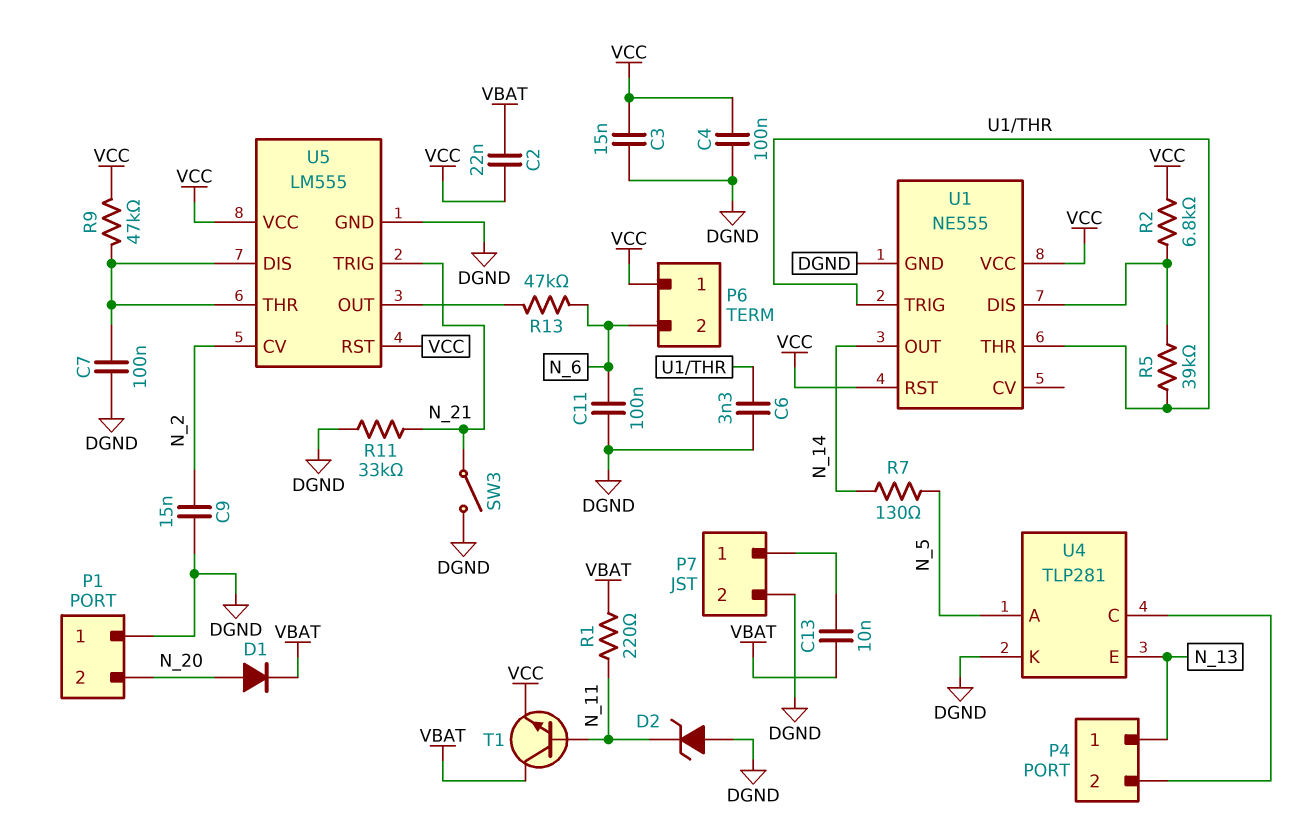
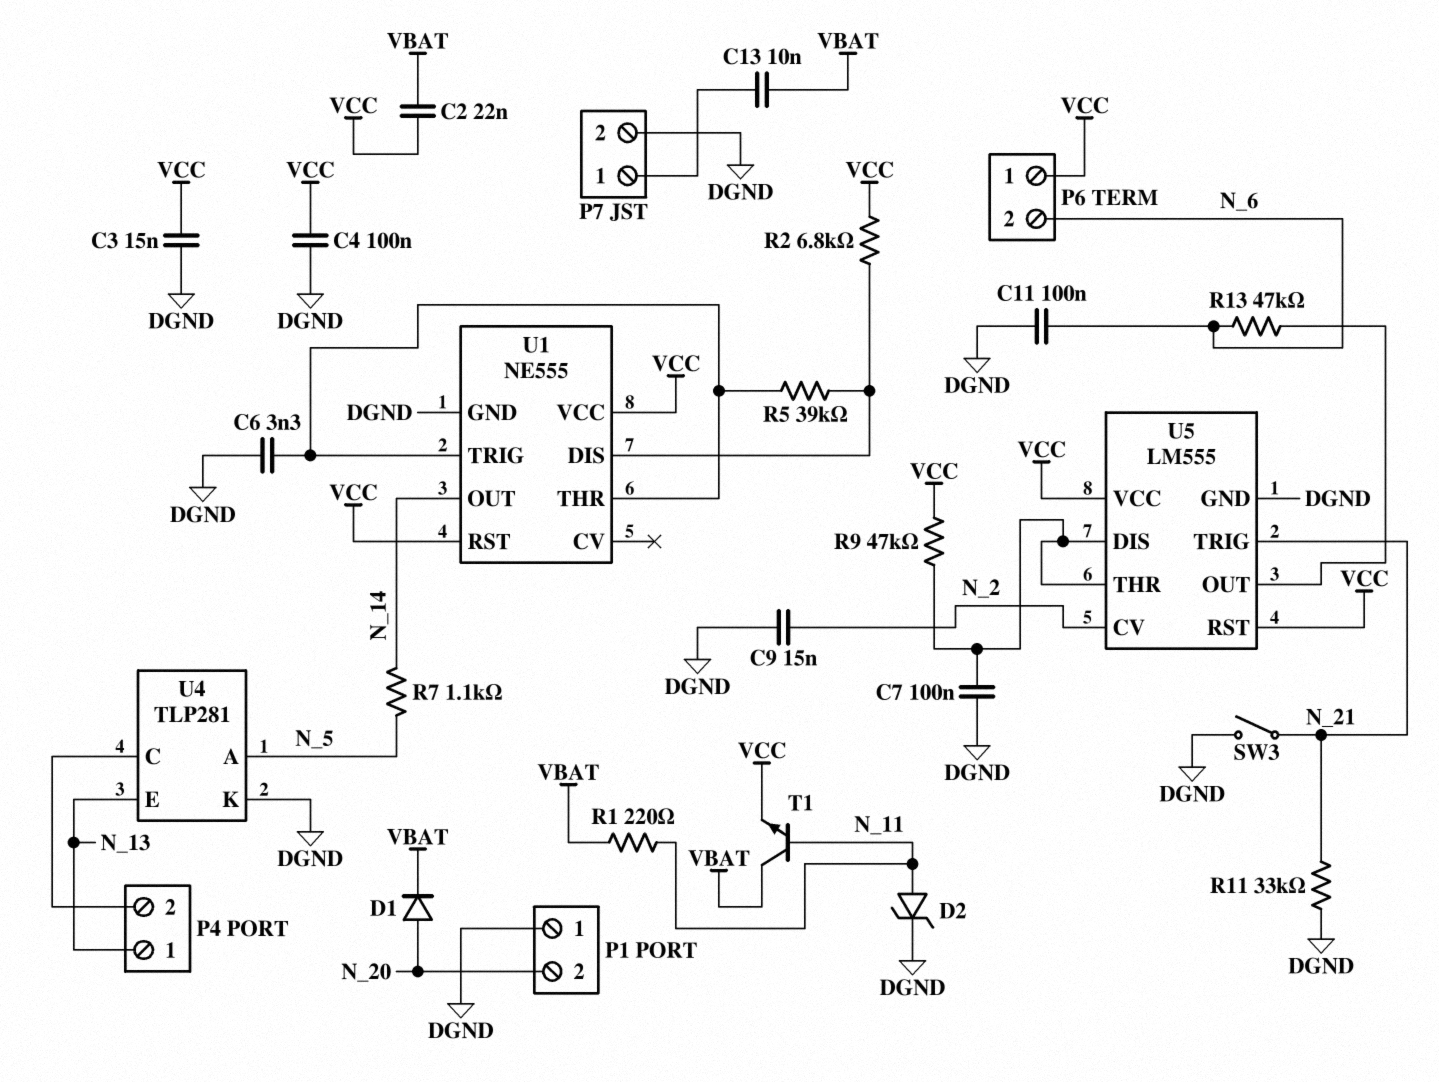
D2: zener (A DGND, K N_11) -> zener (A N_11, K DGND)
R7: 130 (N_5, N_14) -> 1.1k (N_5, N_14)

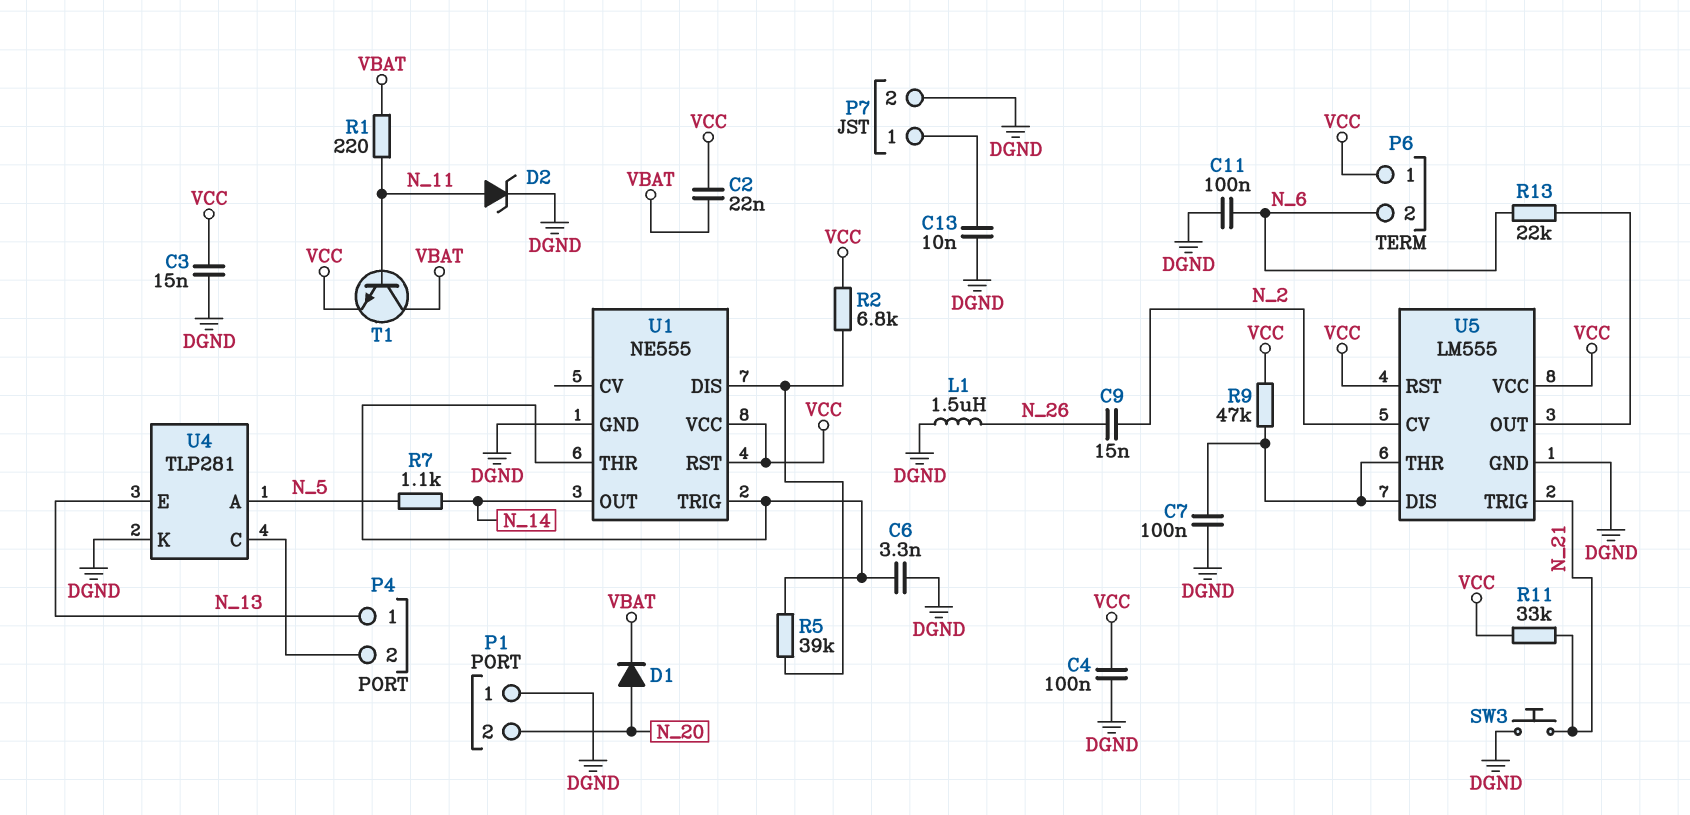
C9: 15nF (DGND, N_2) -> 15nF (N_2, N_26)
C13: 10nF (P7/1, VBAT) -> 10nF (DGND, P7/1)
L1: none -> 1.5uH (DGND, N_26)
R11: 33k (DGND, N_21) -> 33k (N_21, VCC)
R13: 47k (N_6, U5/OUT) -> 22k (N_6, U5/OUT)
SW3: switch (DGND, N_21) -> button (DGND, N_21)

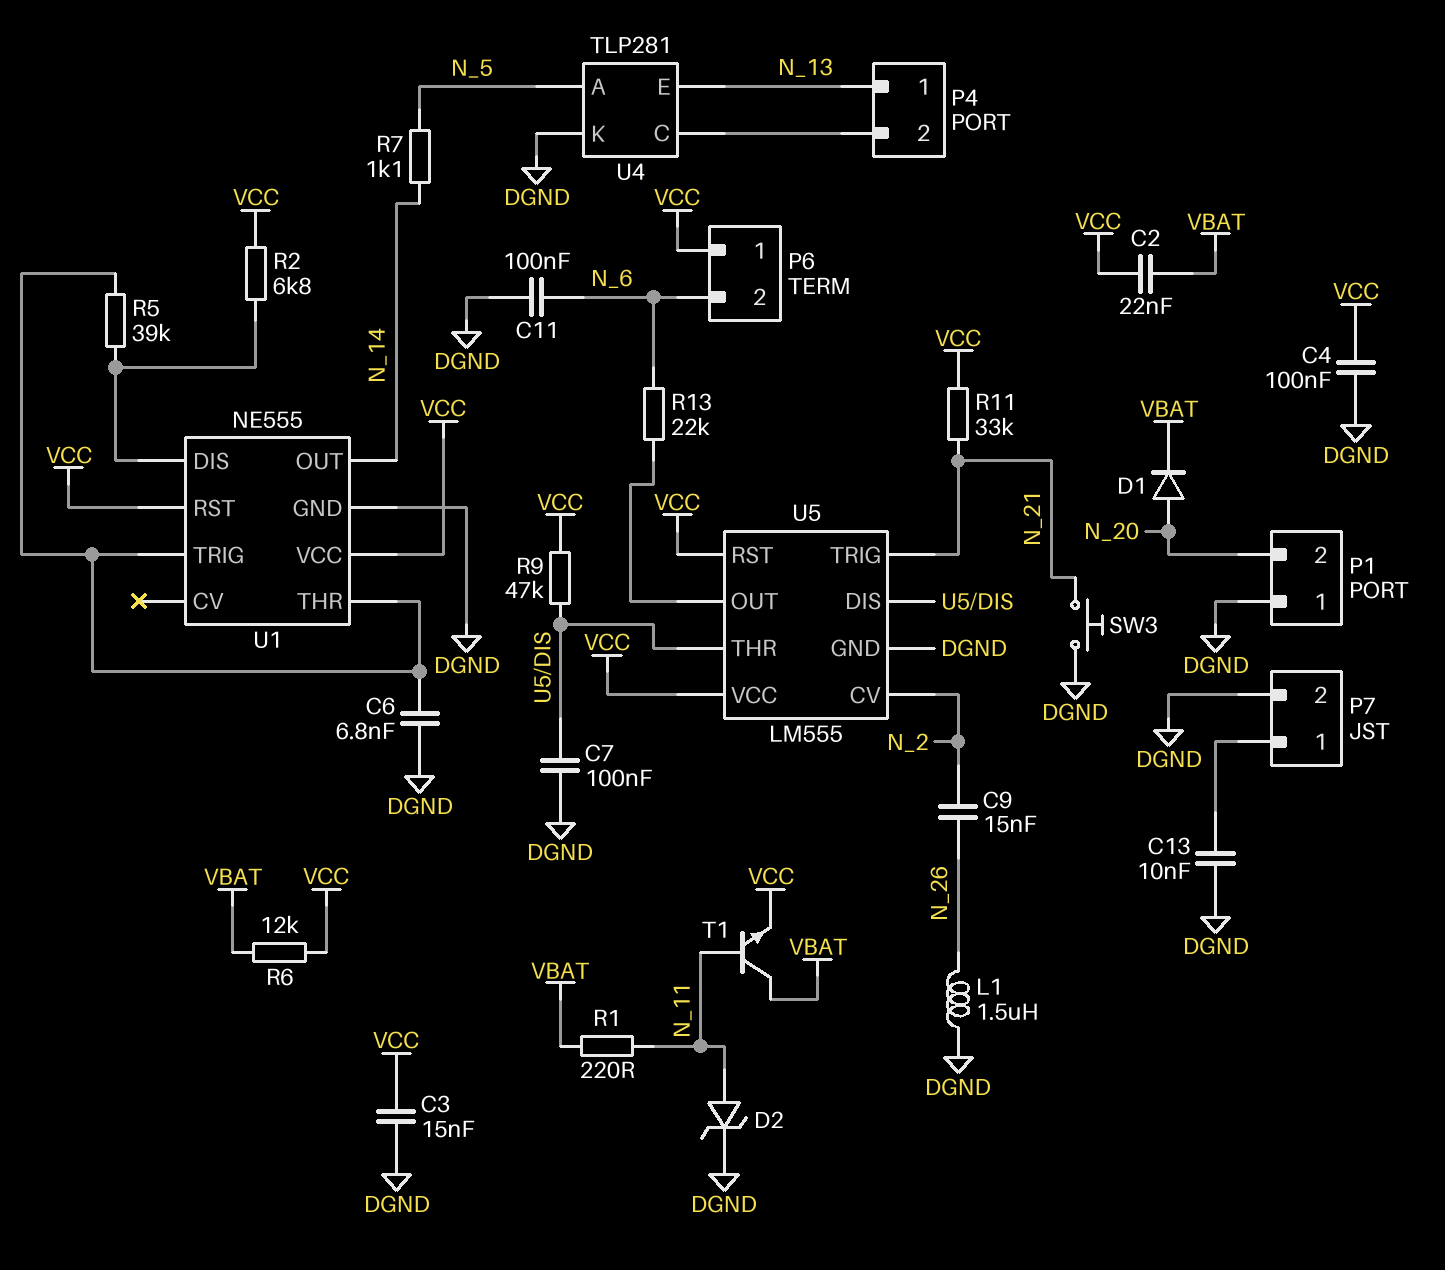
C6: 3.3nF (DGND, U1/THR) -> 6.8nF (DGND, U1/THR)
R6: none -> 12k (VBAT, VCC)

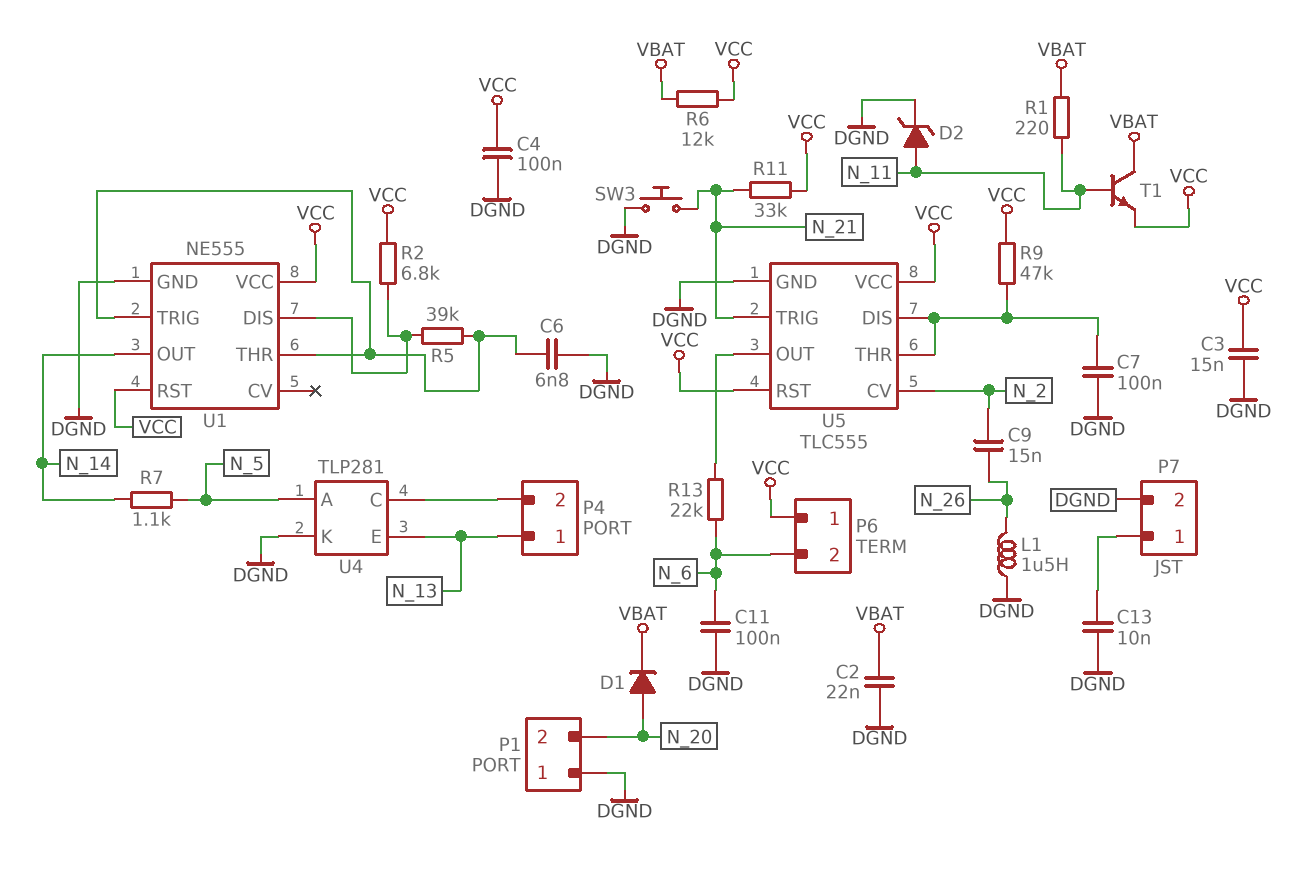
C2: 22nF (VBAT, VCC) -> 22nF (DGND, VBAT)
U5: LM555 -> TLC555

